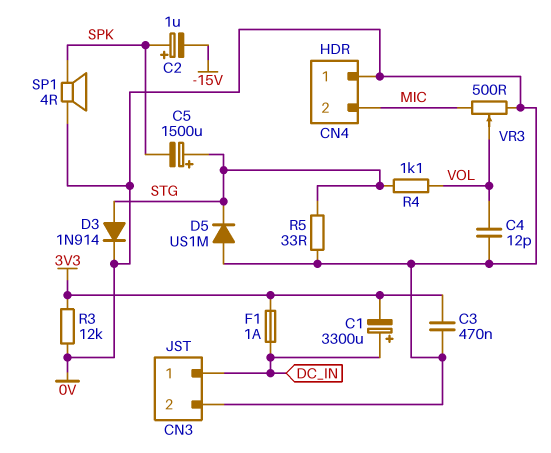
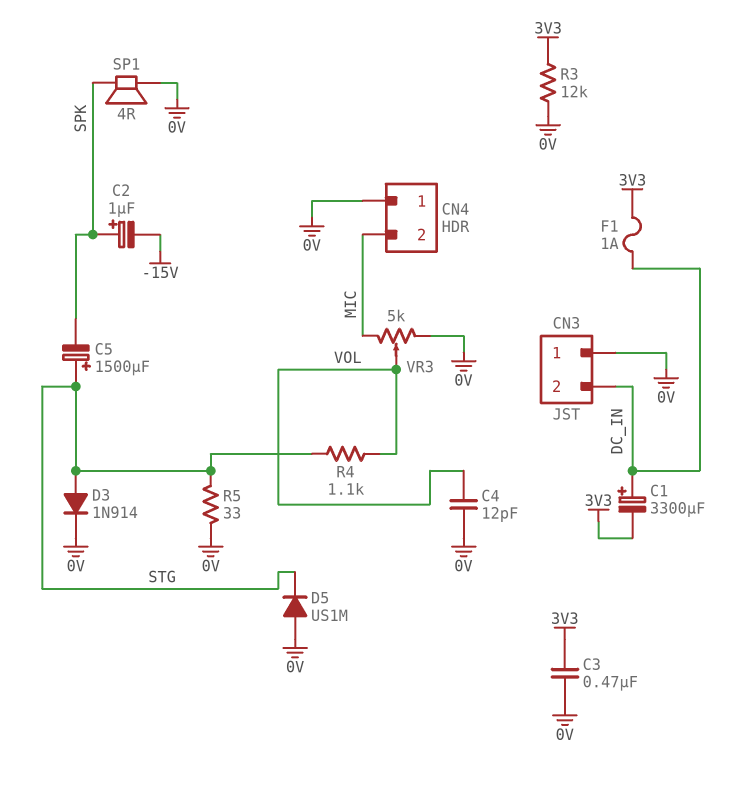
CN3 pin 1: DC_IN -> 0V
CN3 pin 2: 0V -> DC_IN
VR3: 500 (0V, MIC, wiper VOL) -> 5k (0V, MIC, wiper VOL)

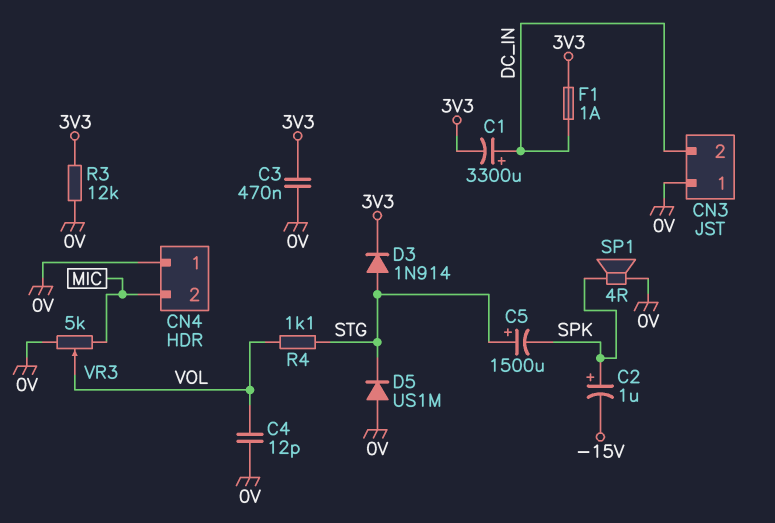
D3: diode 1N914 (A STG, K 0V) -> diode 1N914 (A STG, K 3V3)
R5: 33 (0V, STG) -> none

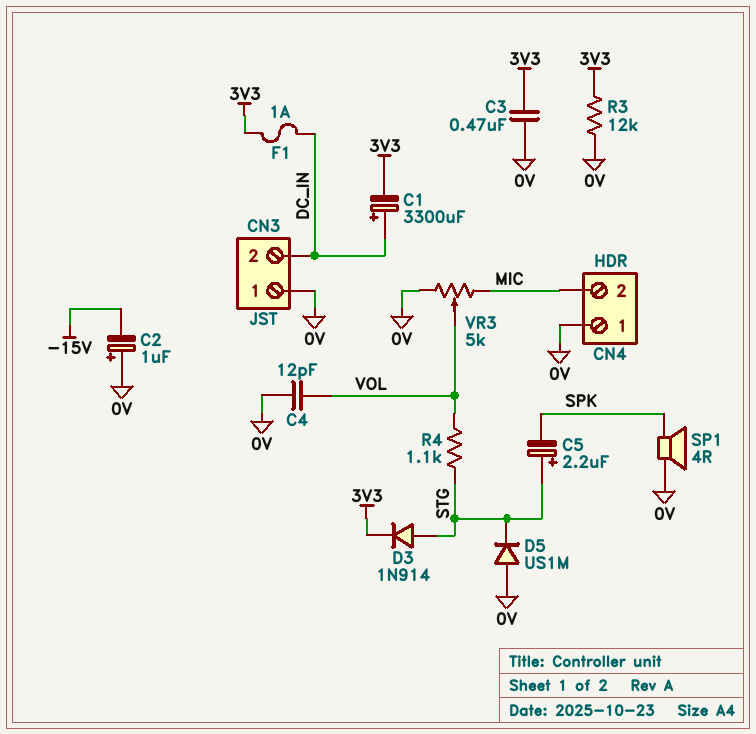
C2: 1uF (plus SPK, minus -15V) -> 1uF (plus 0V, minus -15V)
C5: 1500uF (plus STG, minus SPK) -> 2.2uF (plus STG, minus SPK)

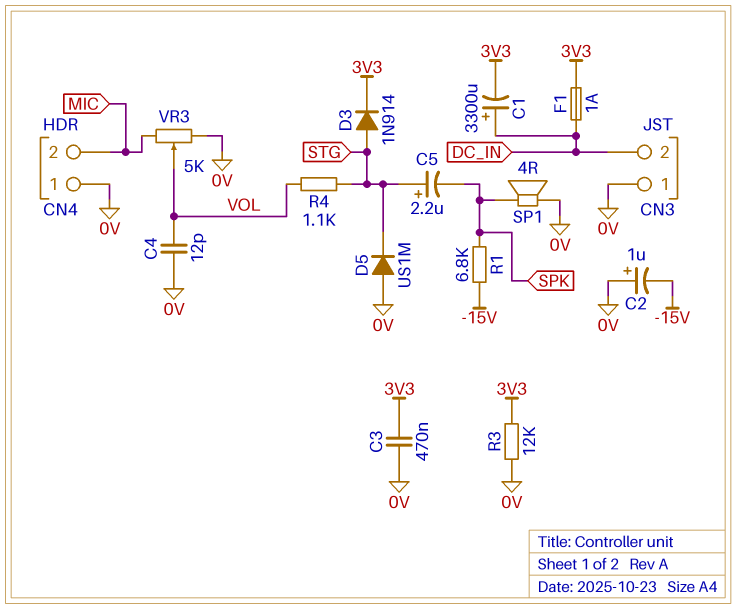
R1: none -> 6.8k (-15V, SPK)

